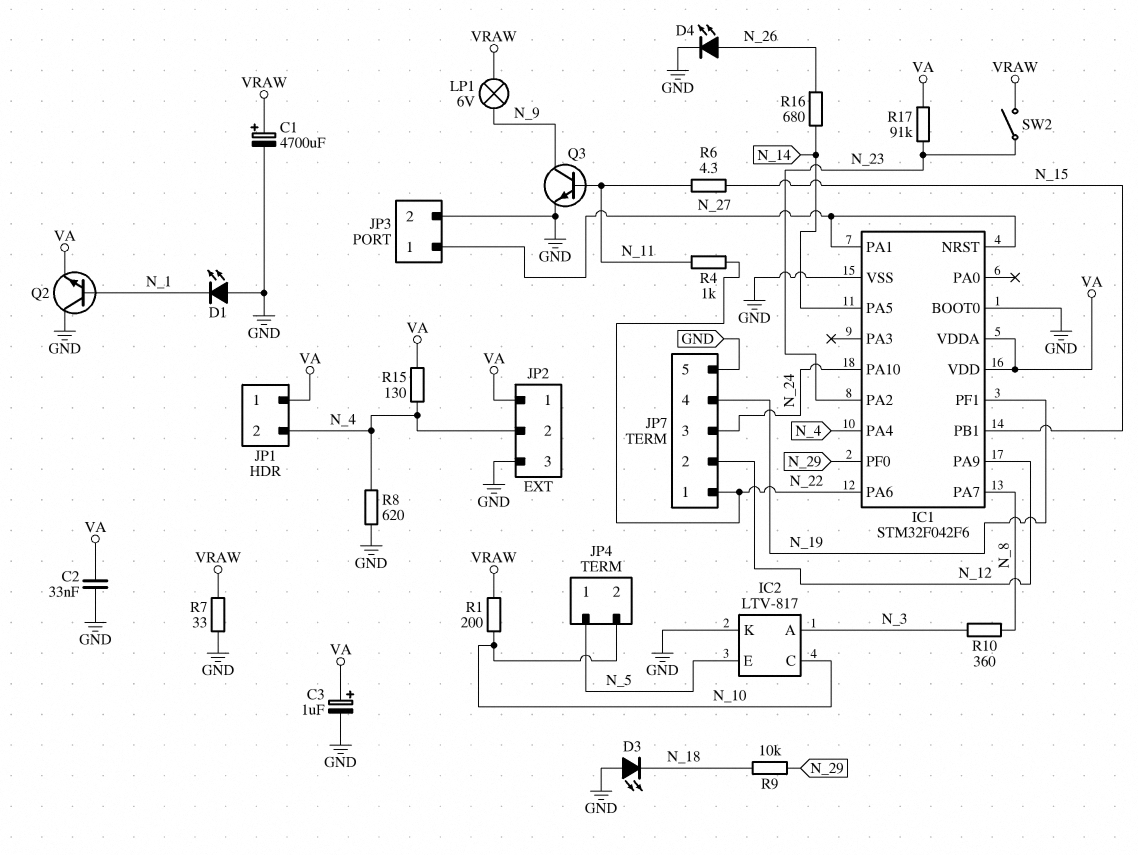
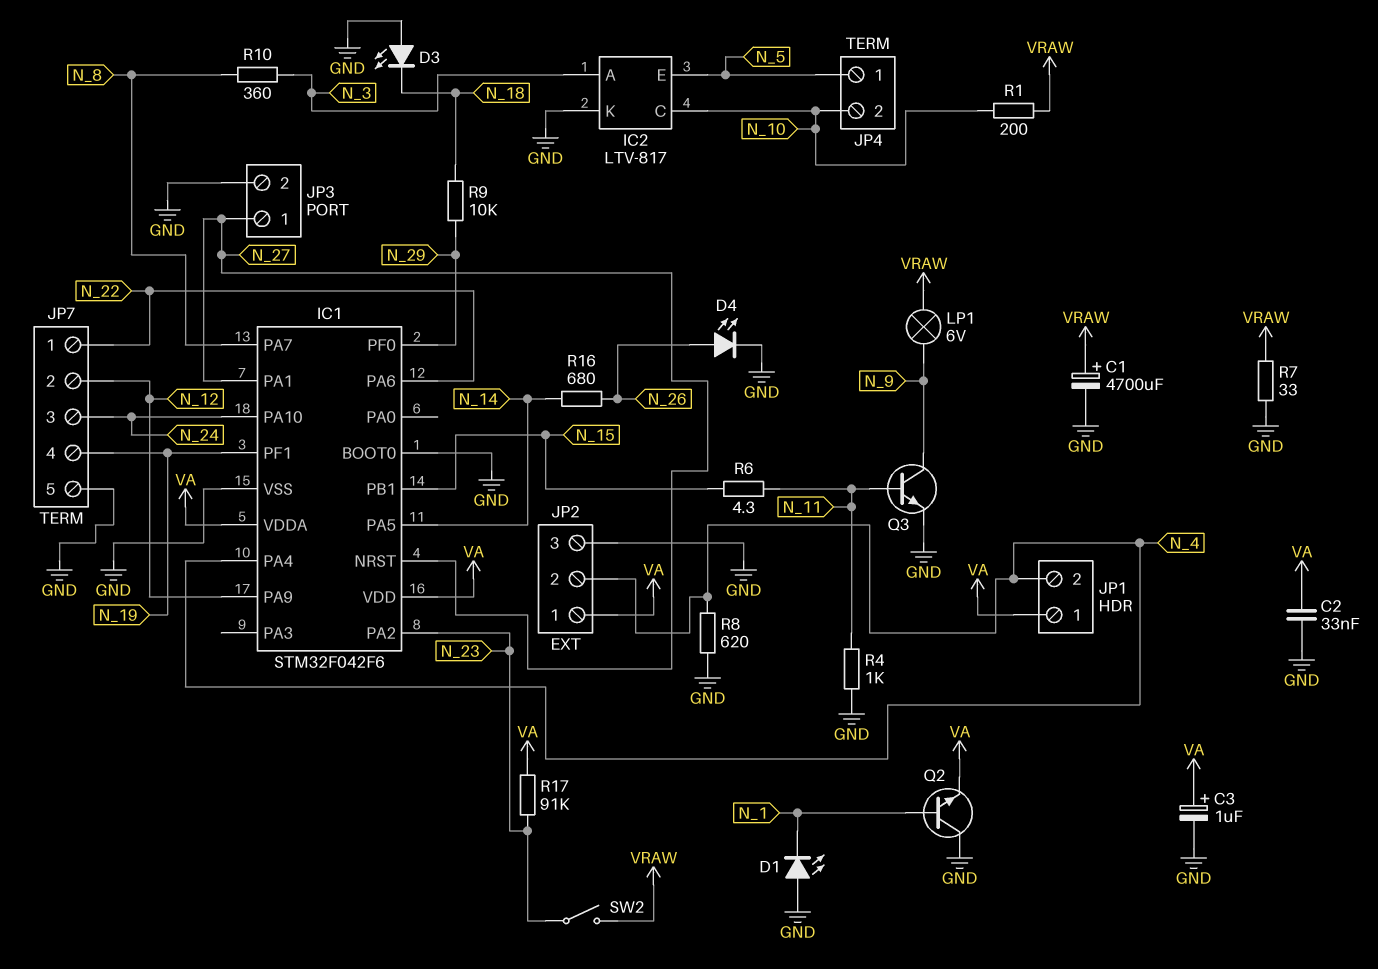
R4: 1k (N_11, N_22) -> 1k (GND, N_11)
R15: 130 (N_4, VA) -> none

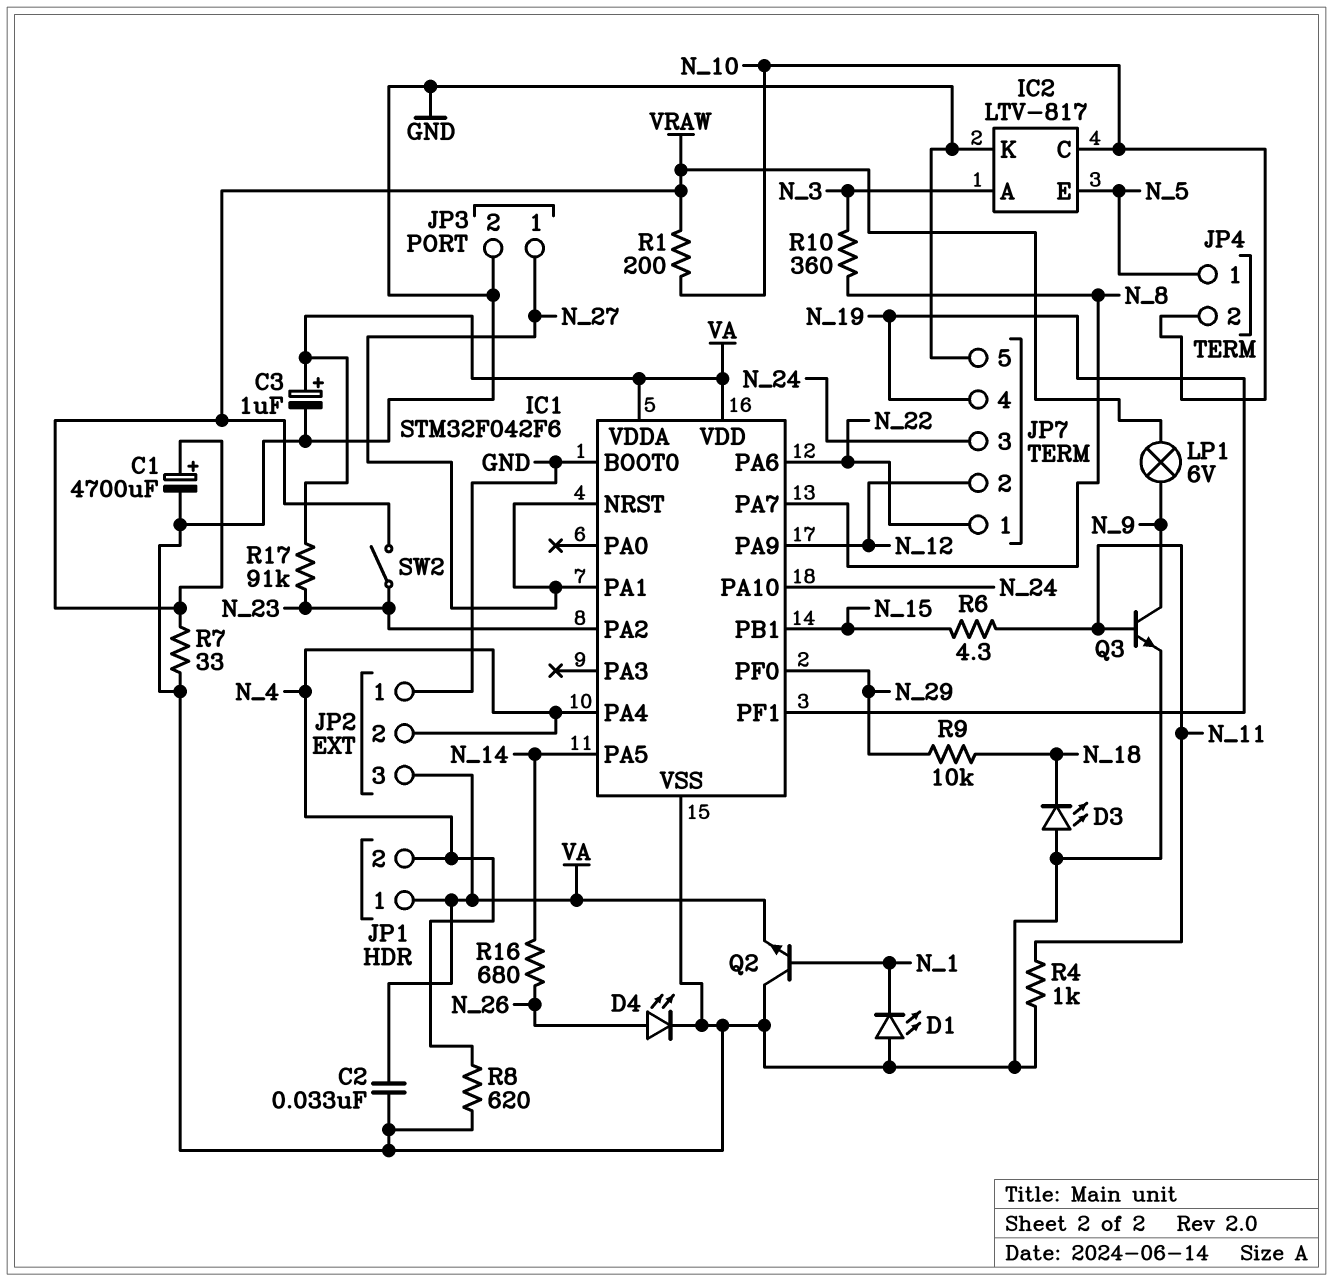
JP2 pin 1: VA -> GND
JP2 pin 3: GND -> VA

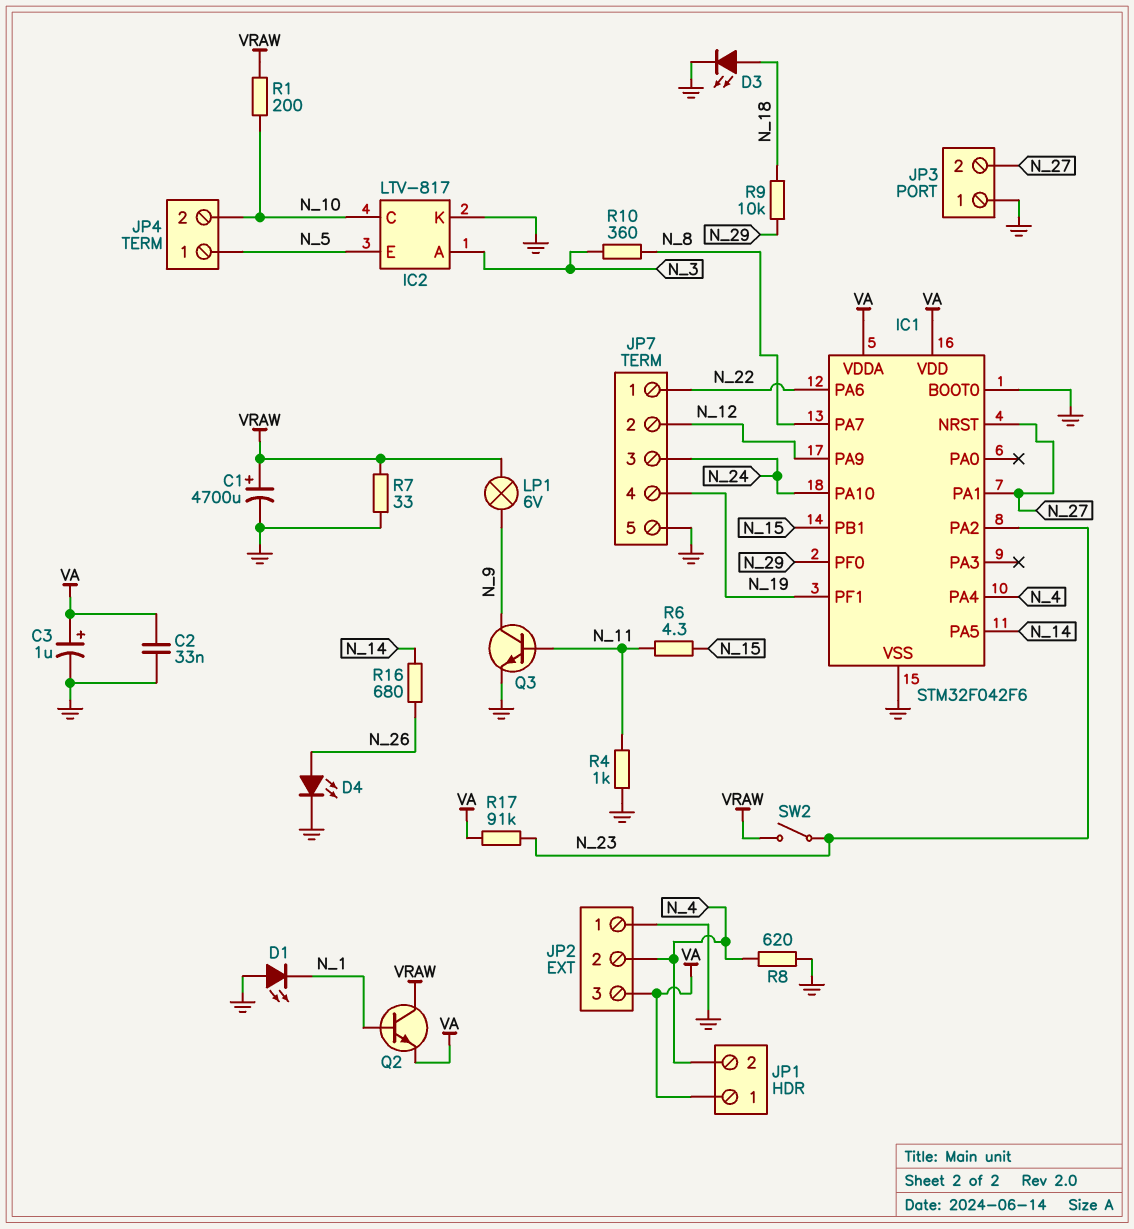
D3: LED (A GND, K N_18) -> LED (A N_18, K GND)
JP3 pin 1: N_27 -> GND
JP3 pin 2: GND -> N_27
Q2: NPN (B N_1, C GND, E VA) -> NPN (B N_1, C VRAW, E VA)

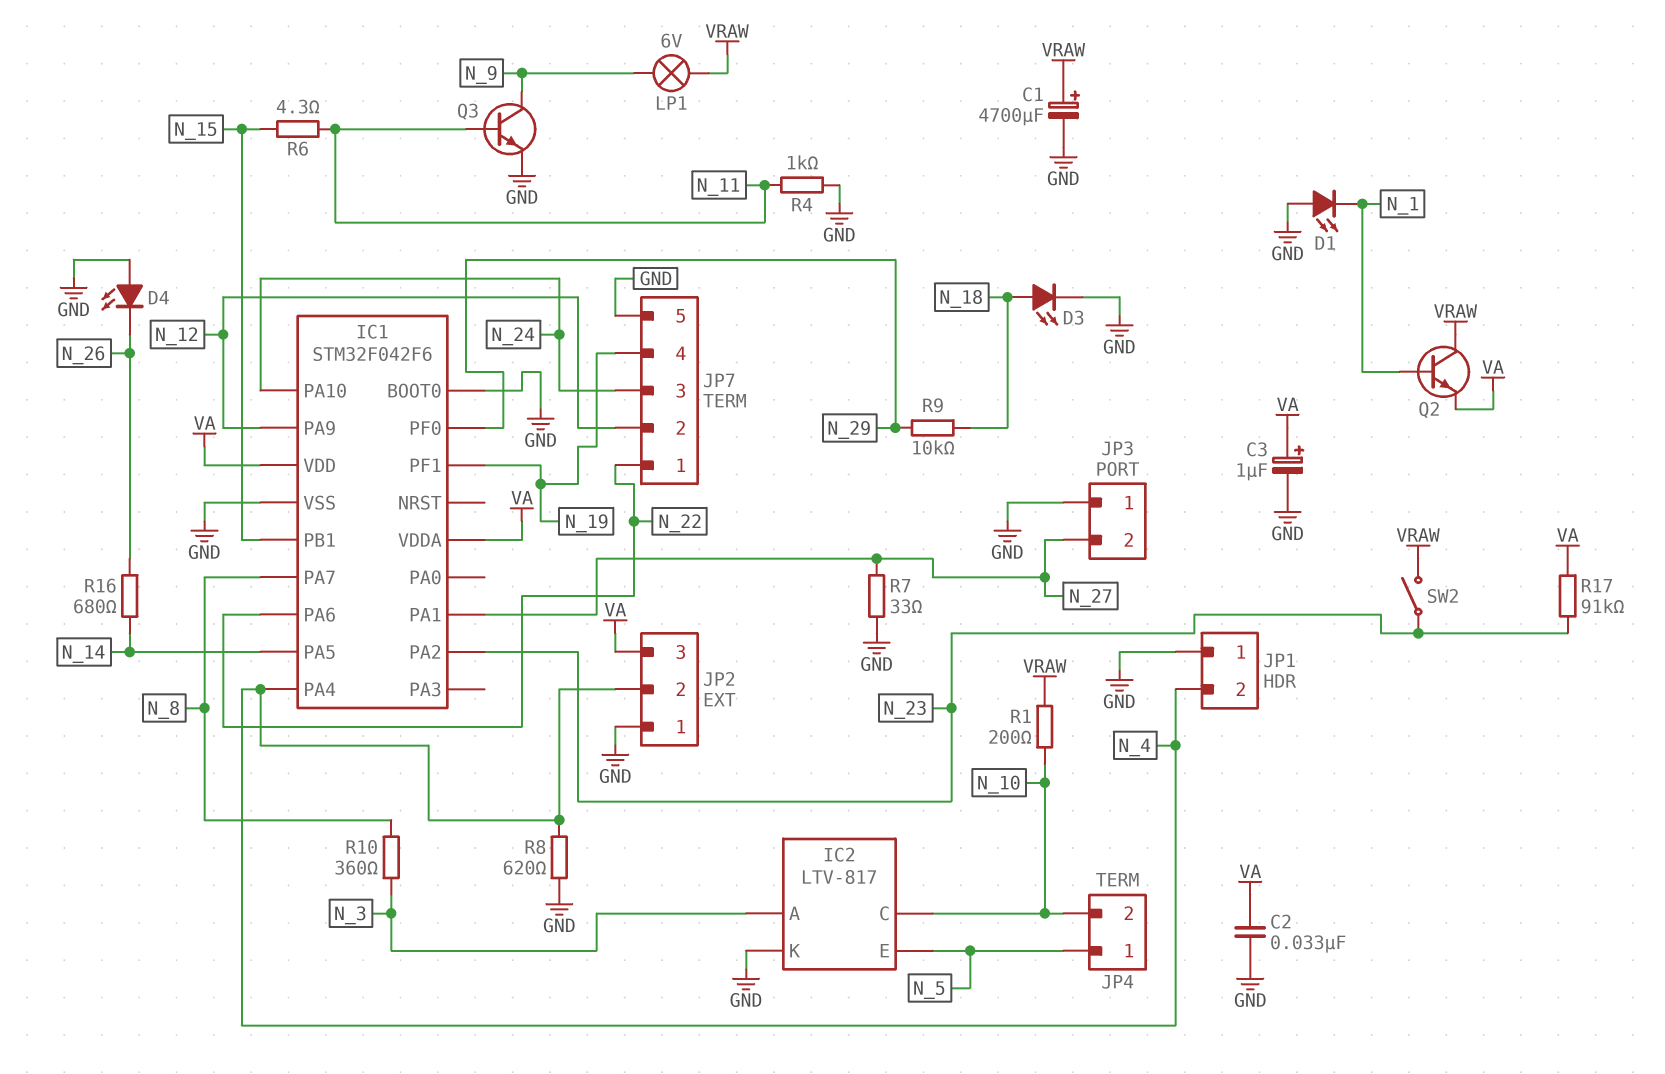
D4: LED (A N_26, K GND) -> LED (A GND, K N_26)
IC1 pin NRST: N_27 -> none
JP1 pin 1: VA -> GND
R7: 33 (GND, VRAW) -> 33 (GND, N_27)

